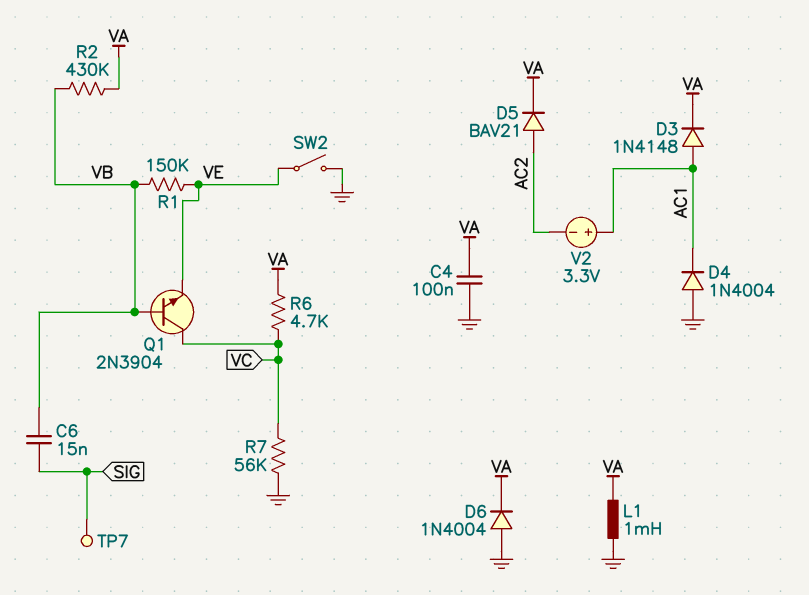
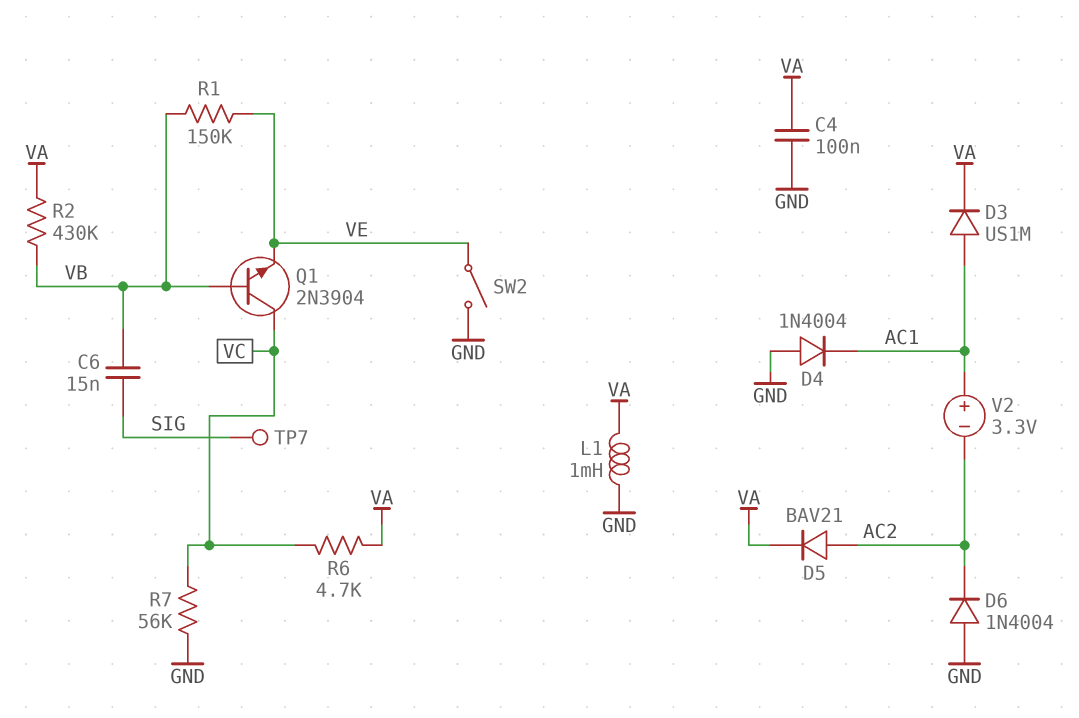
D3: diode 1N4148 (A AC1, K VA) -> diode US1M (A AC1, K VA)
D6: diode 1N4004 (A GND, K VA) -> diode 1N4004 (A GND, K AC2)

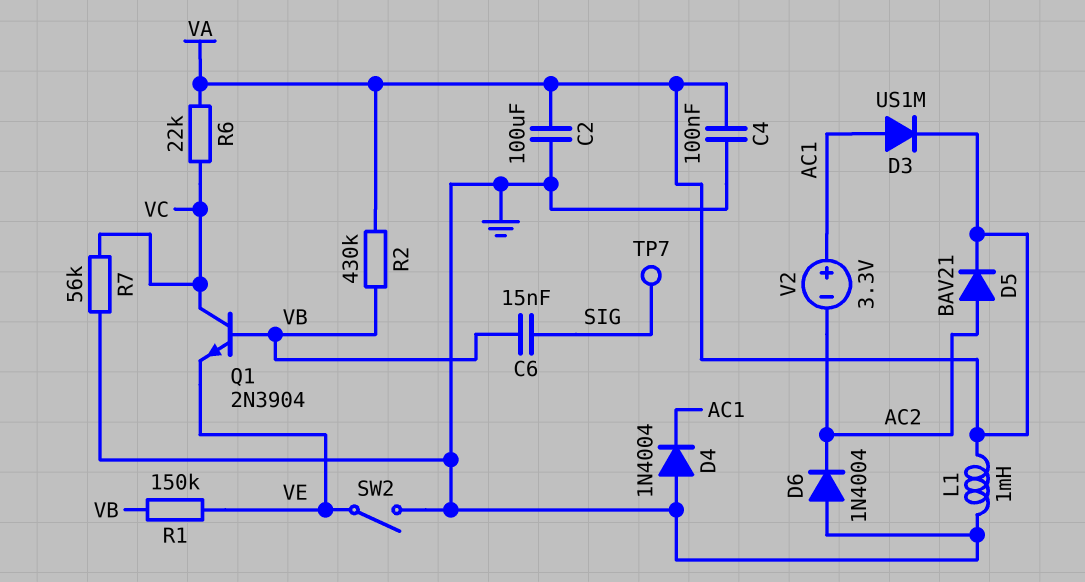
C2: none -> 100uF (GND, VA)
R6: 4.7k (VA, VC) -> 22k (VA, VC)

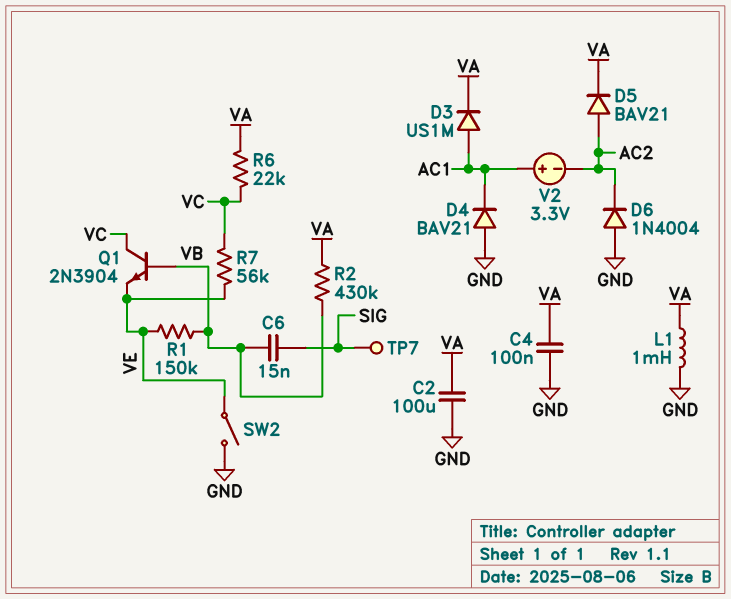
D4: diode 1N4004 (A GND, K AC1) -> diode BAV21 (A GND, K AC1)
R7: 56k (GND, VC) -> 56k (VC, VE)

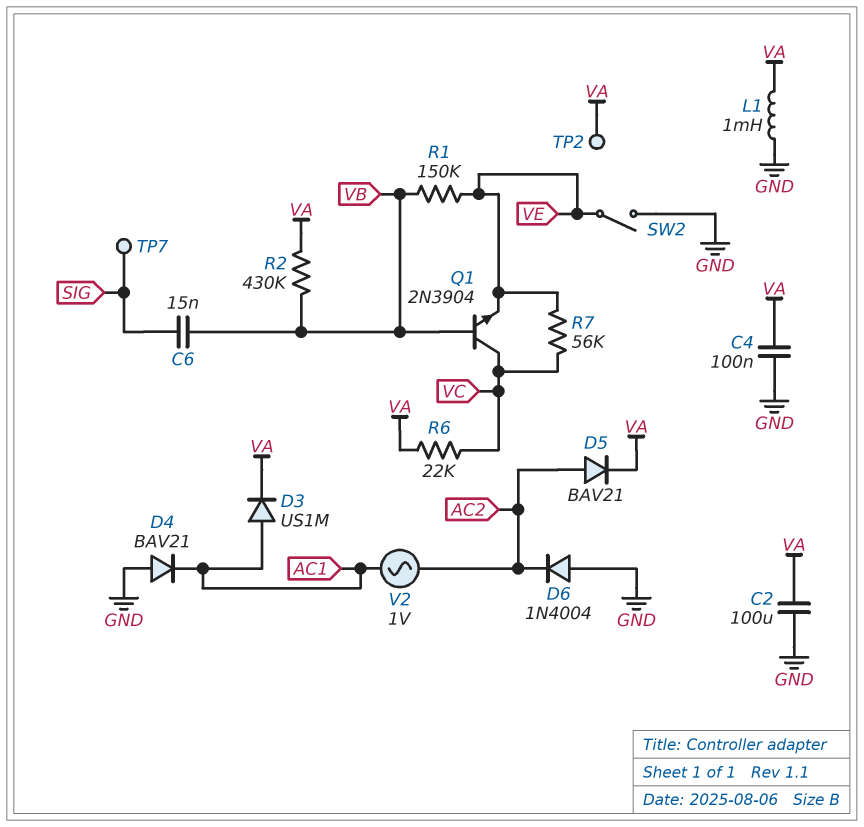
TP2: none -> test point (VA)
V2: 3.3V (plus AC1, minus AC2) -> AC 1V (AC1, AC2)

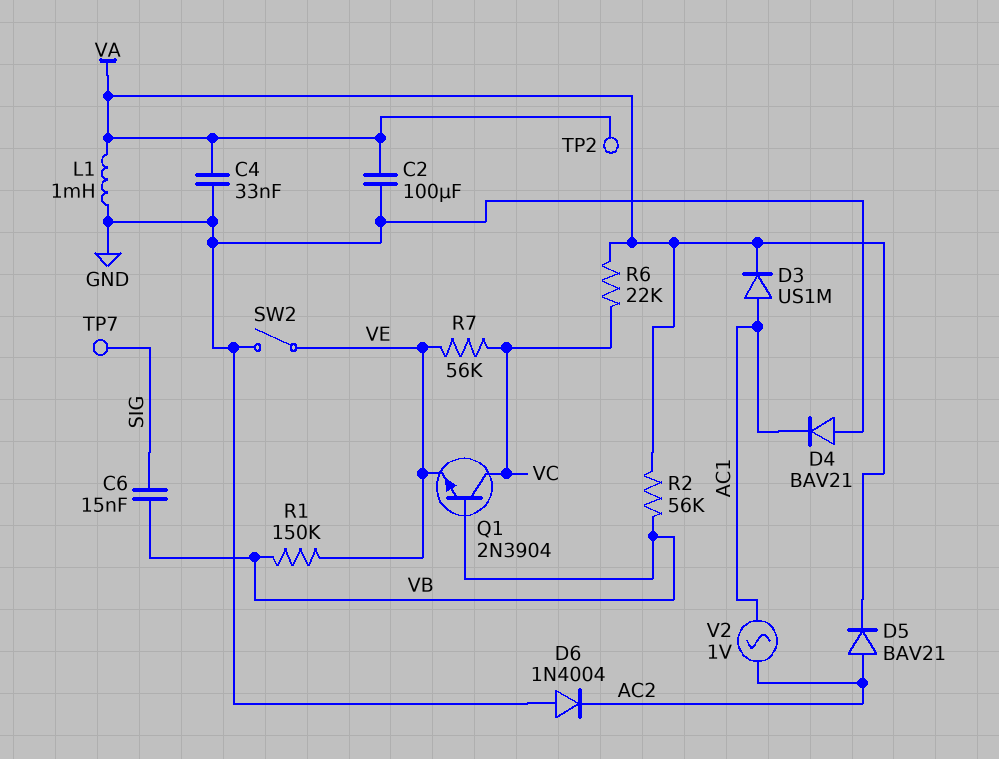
C4: 100nF (GND, VA) -> 33nF (GND, VA)
R2: 430k (VA, VB) -> 56k (VA, VB)

